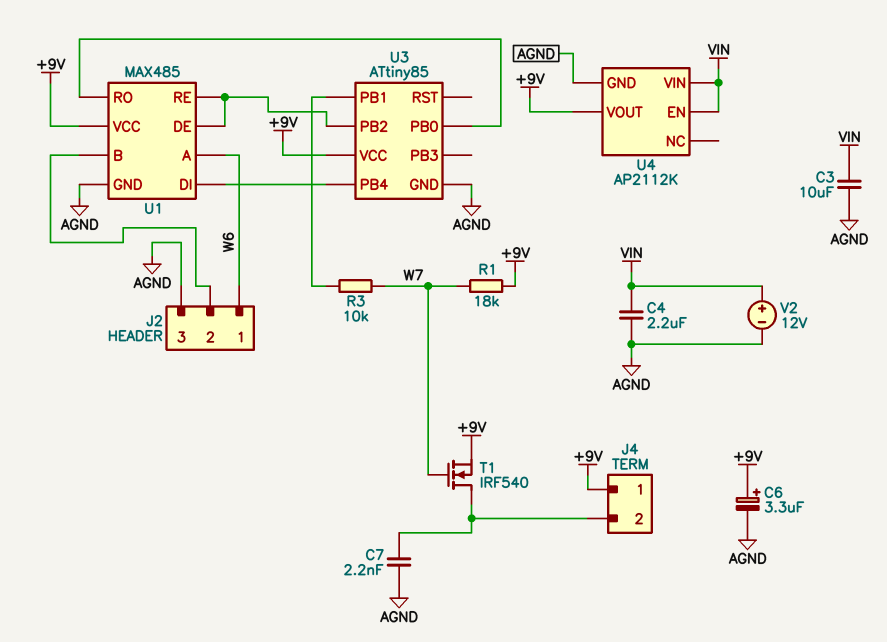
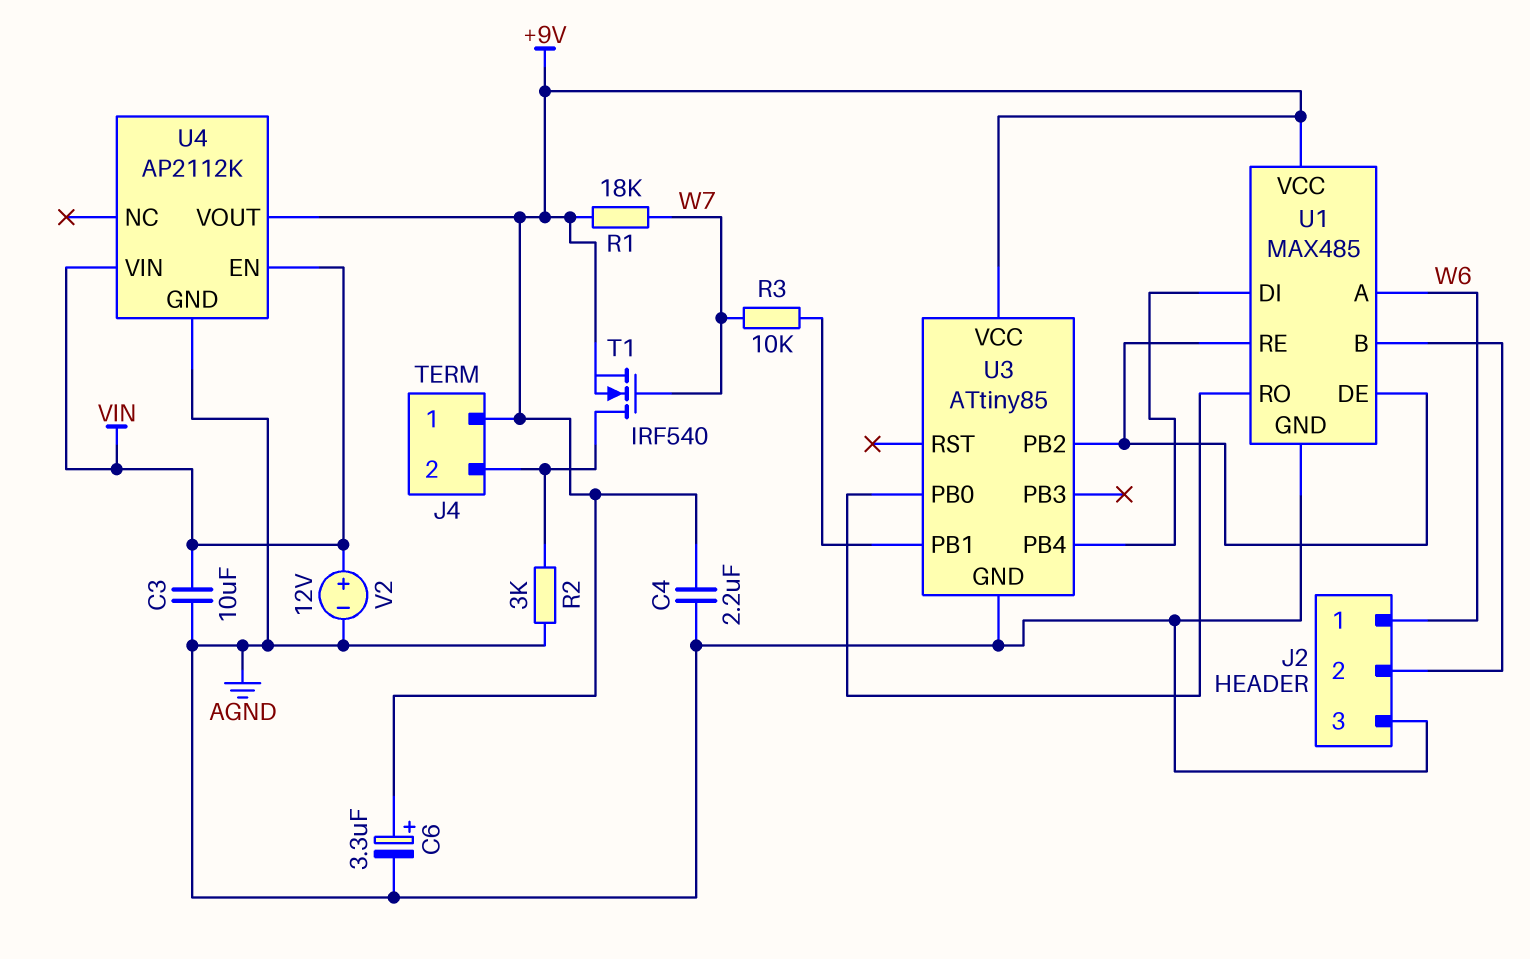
C4: 2.2uF (AGND, VIN) -> 2.2uF (+9V, AGND)
C7: 2.2nF (AGND, J4/2) -> none
R2: none -> 3k (AGND, J4/2)

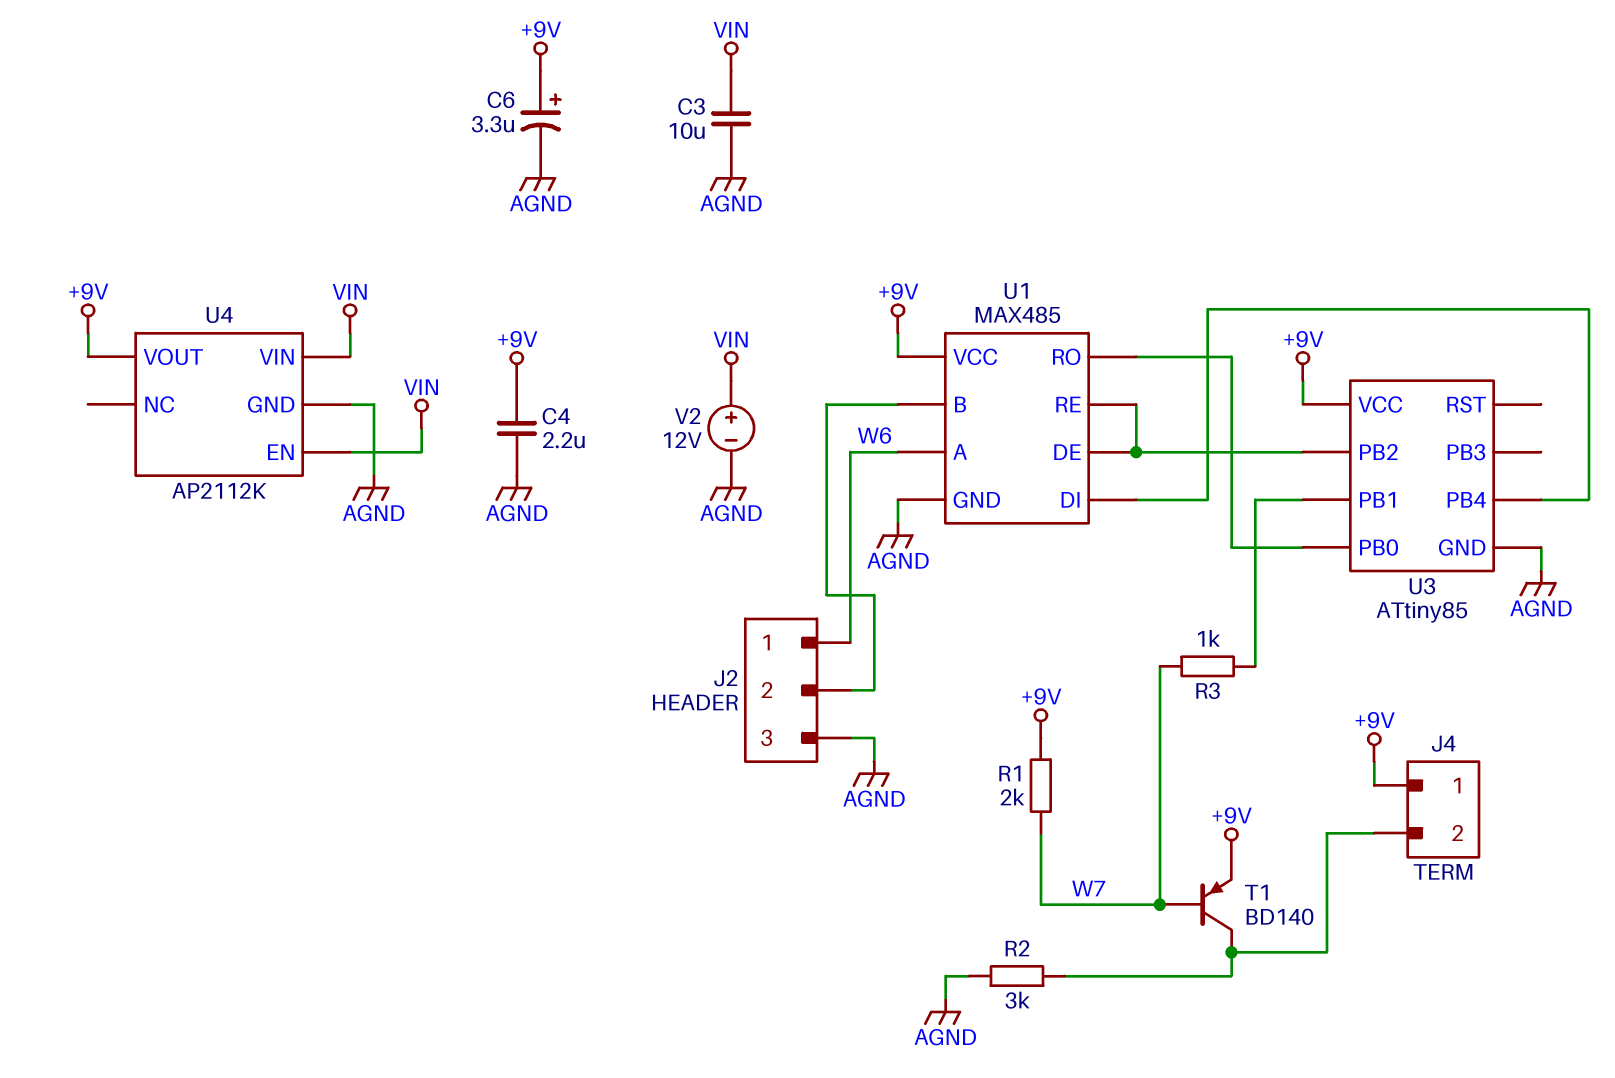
R1: 18k (+9V, W7) -> 2k (+9V, W7)
R3: 10k (U3/PB1, W7) -> 1k (U3/PB1, W7)
T1: NMOS IRF540 (G W7, D J4/2, S +9V) -> PNP BD140 (B W7, C J4/2, E +9V)

